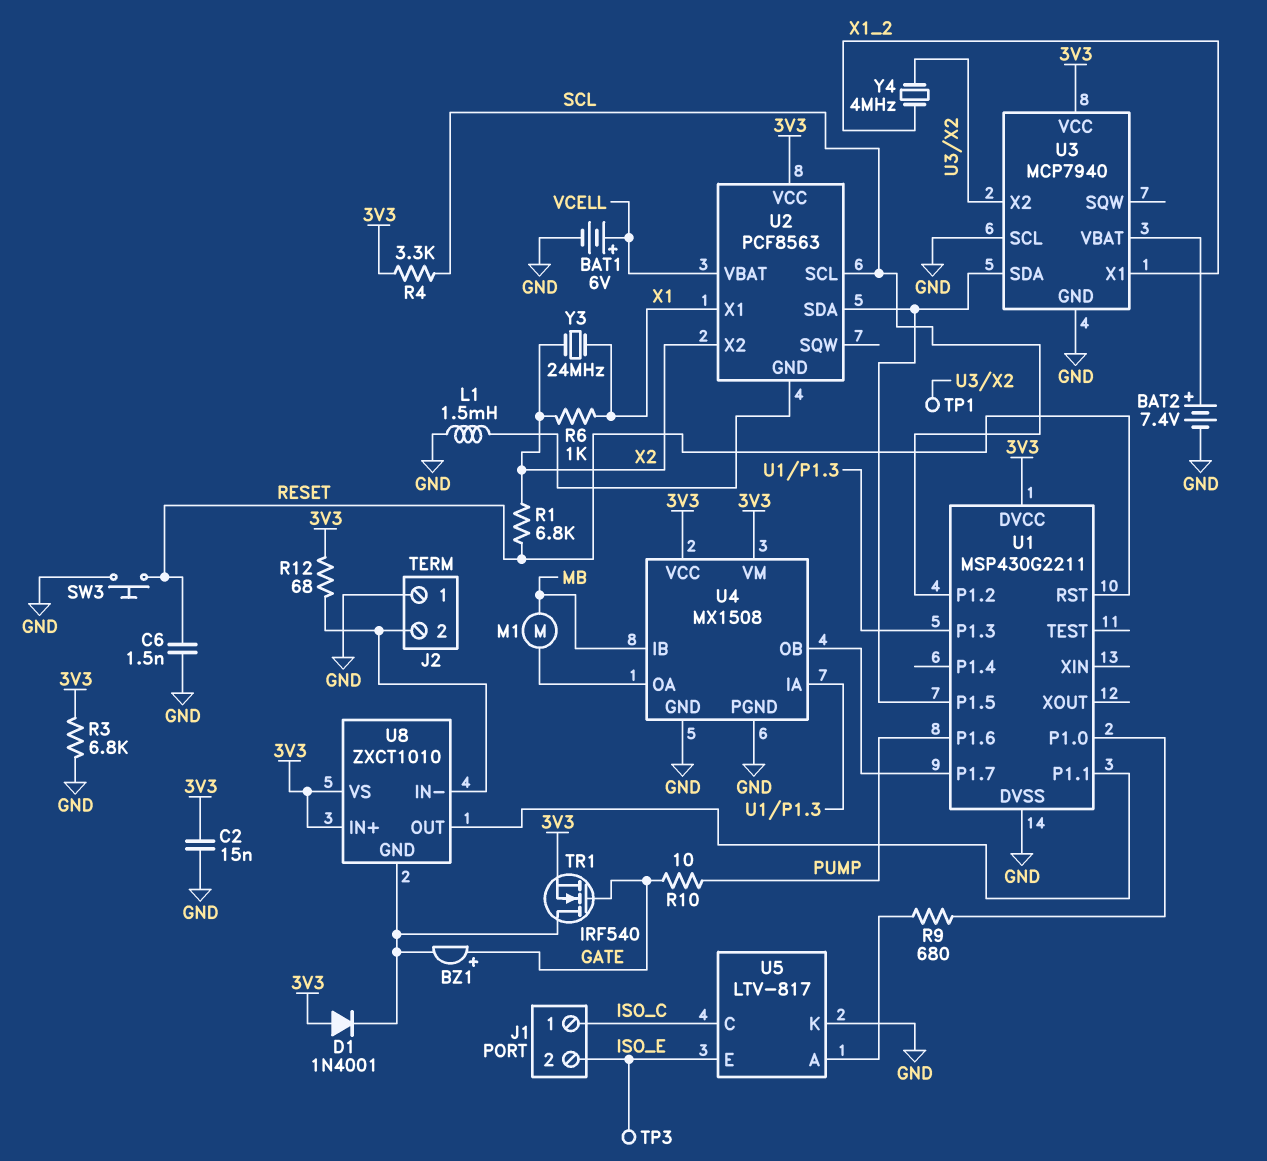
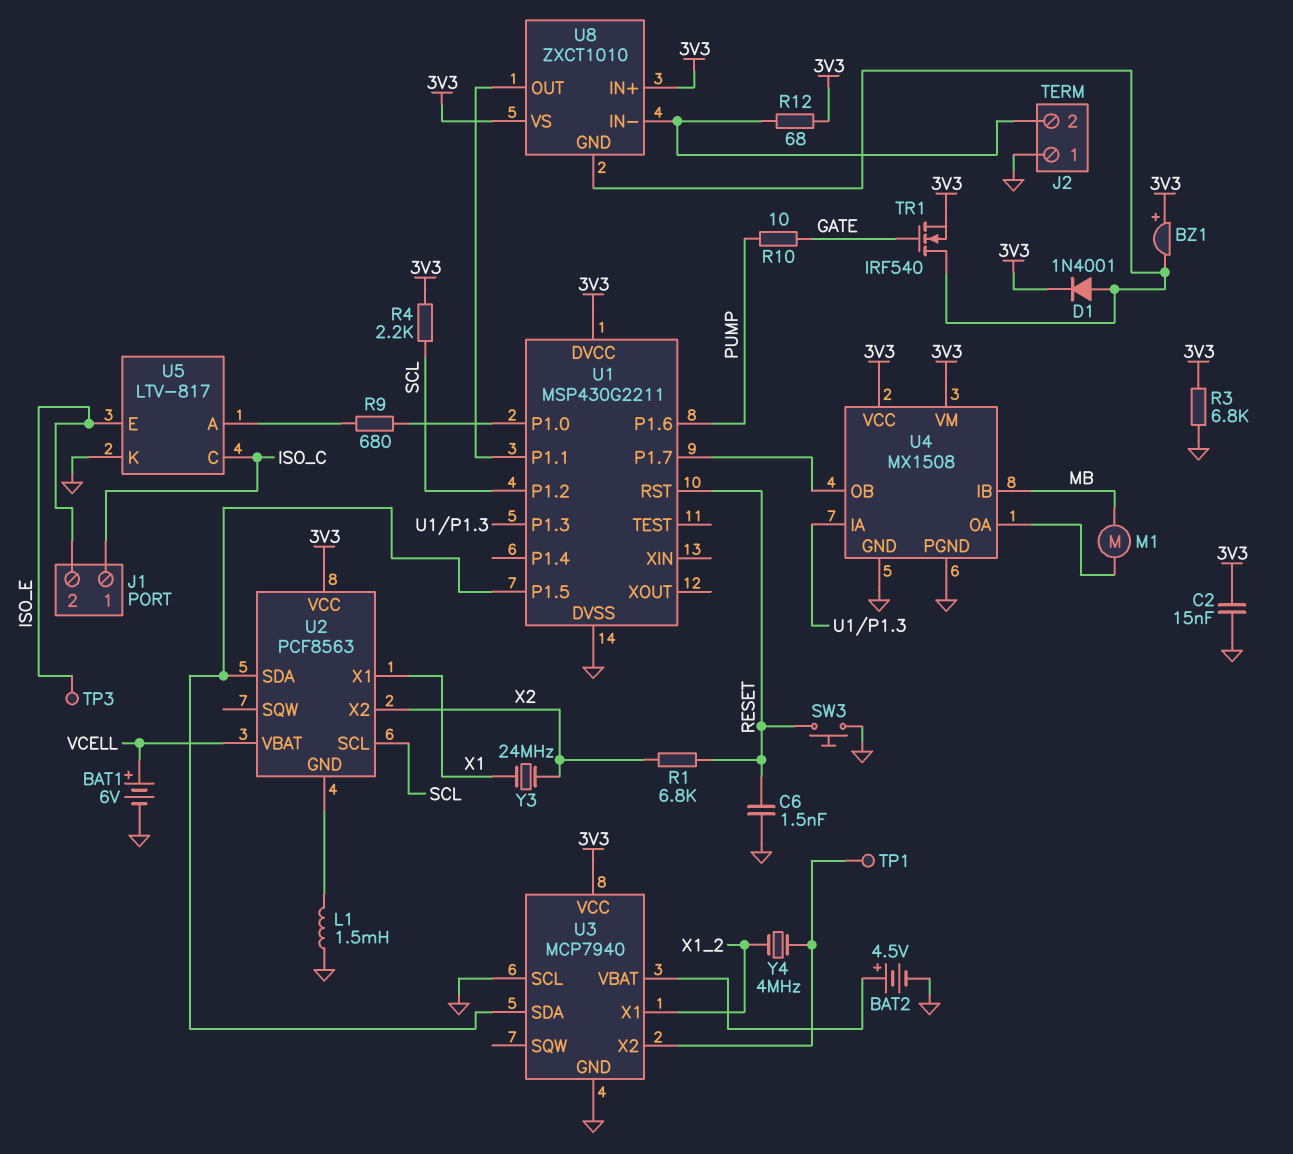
BAT2: 7.4V (plus U3/VBAT, minus GND) -> 4.5V (plus U3/VBAT, minus GND)
BZ1: buzzer (plus GATE, minus U8/GND) -> buzzer (plus 3V3, minus U8/GND)
D1: diode 1N4001 (A 3V3, K U8/GND) -> diode 1N4001 (A U8/GND, K 3V3)
R4: 3.3k (3V3, SCL) -> 2.2k (3V3, SCL)
R6: 1k (X1, X2) -> none

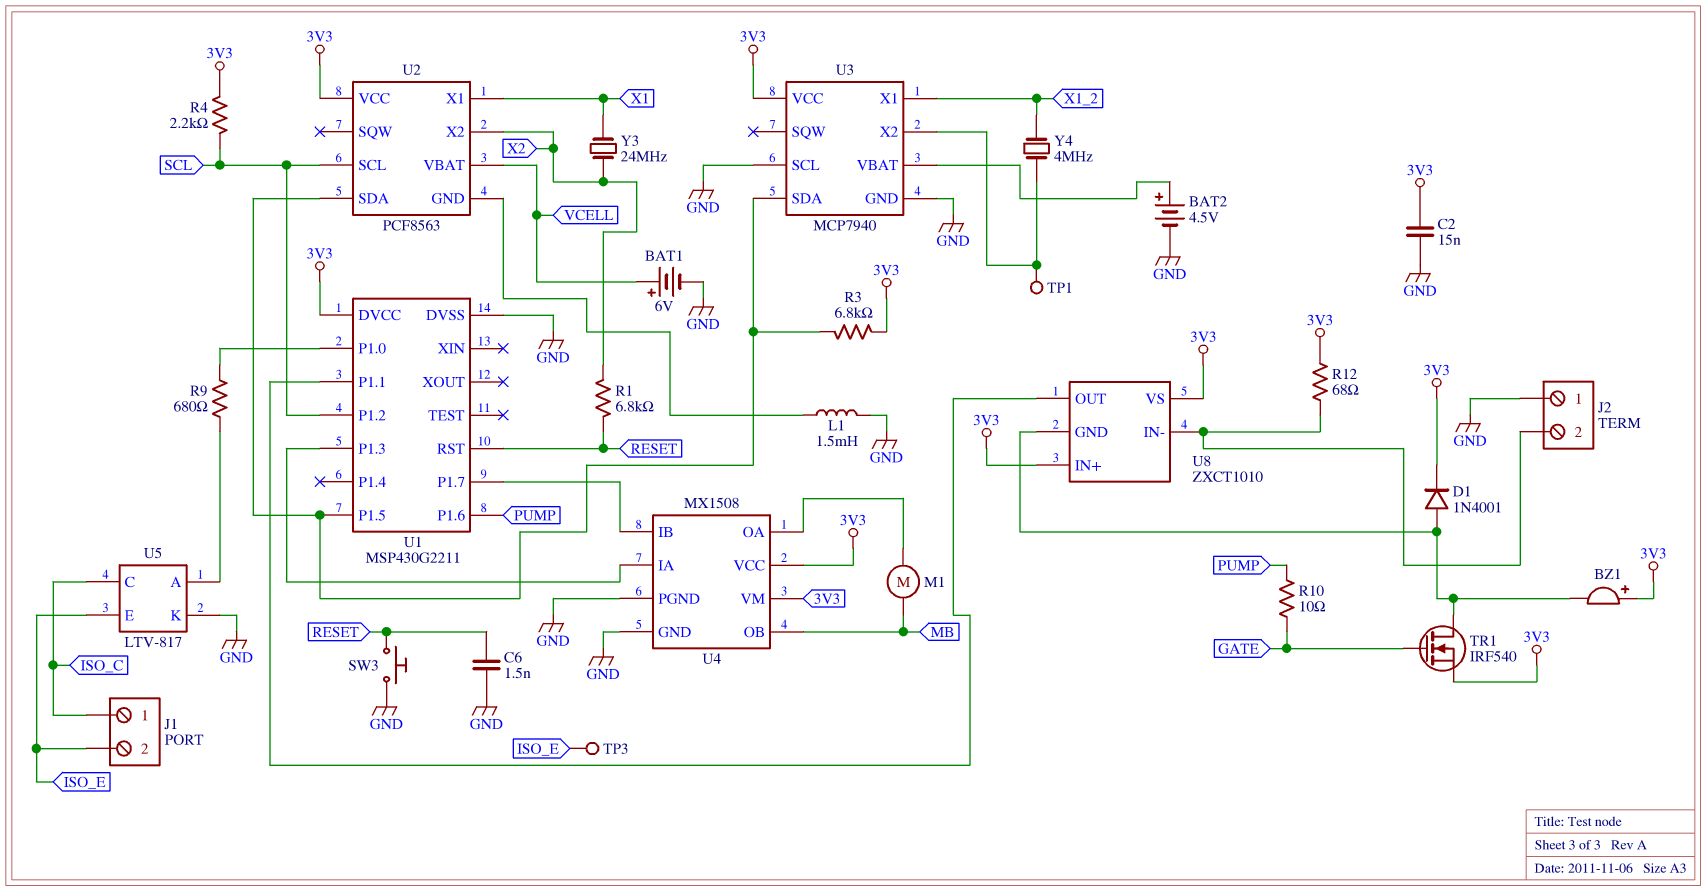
R3: 6.8k (3V3, GND) -> 6.8k (3V3, U1/P1.5)
U4 pin IB: MB -> U1/P1.7
U4 pin OB: U1/P1.7 -> MB

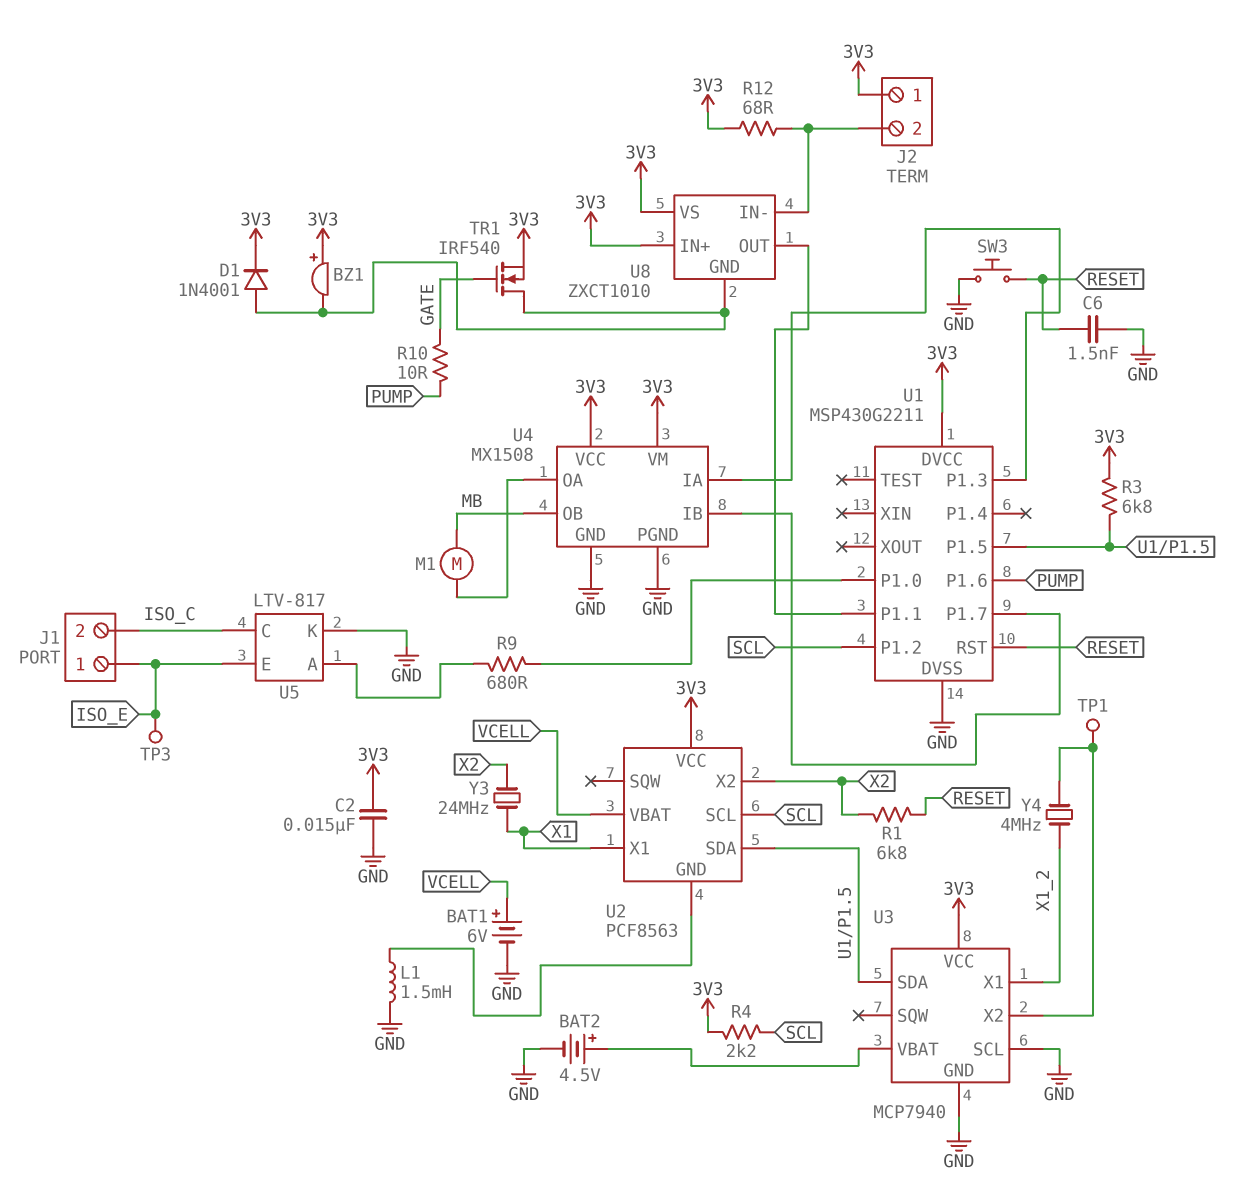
J1 pin 1: ISO_C -> ISO_E
J1 pin 2: ISO_E -> ISO_C
J2 pin 1: GND -> 3V3

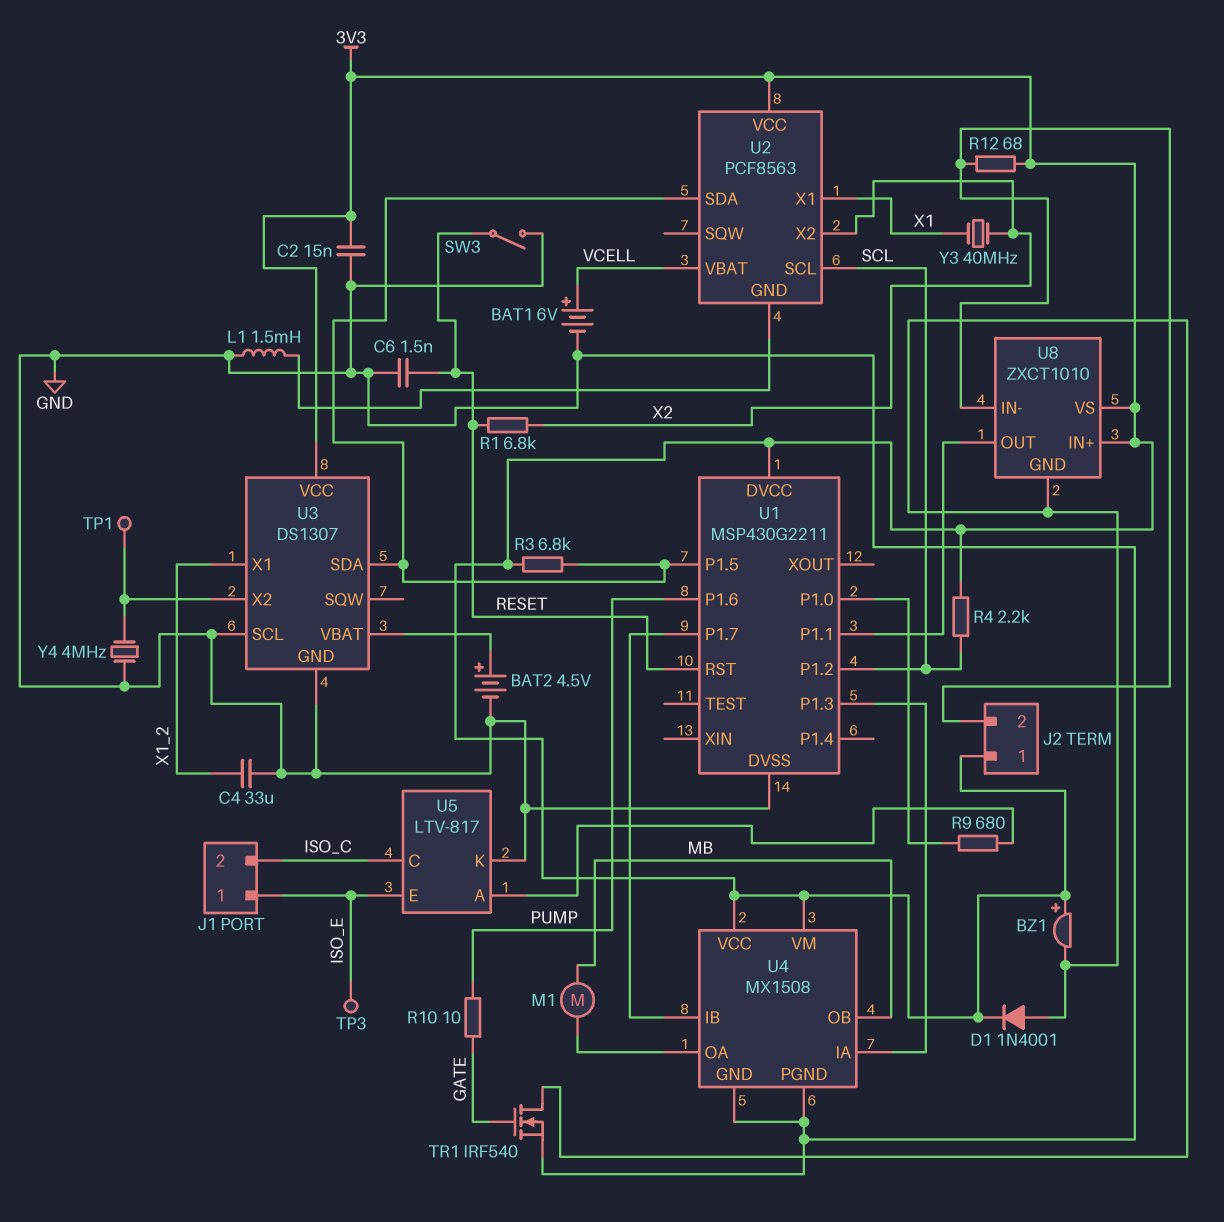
C4: none -> 33uF (GND, X1_2)
SW3: button (GND, RESET) -> switch (GND, RESET)
TR1: NMOS IRF540 (G GATE, D U8/GND, S 3V3) -> NMOS IRF540 (G GATE, D U8/GND, S GND)
U3: MCP7940 -> DS1307
Y3: 24MHz (X1, X2) -> 40MHz (X1, X2)
Y4: 4MHz (U3/X2, X1_2) -> 4MHz (GND, U3/X2)

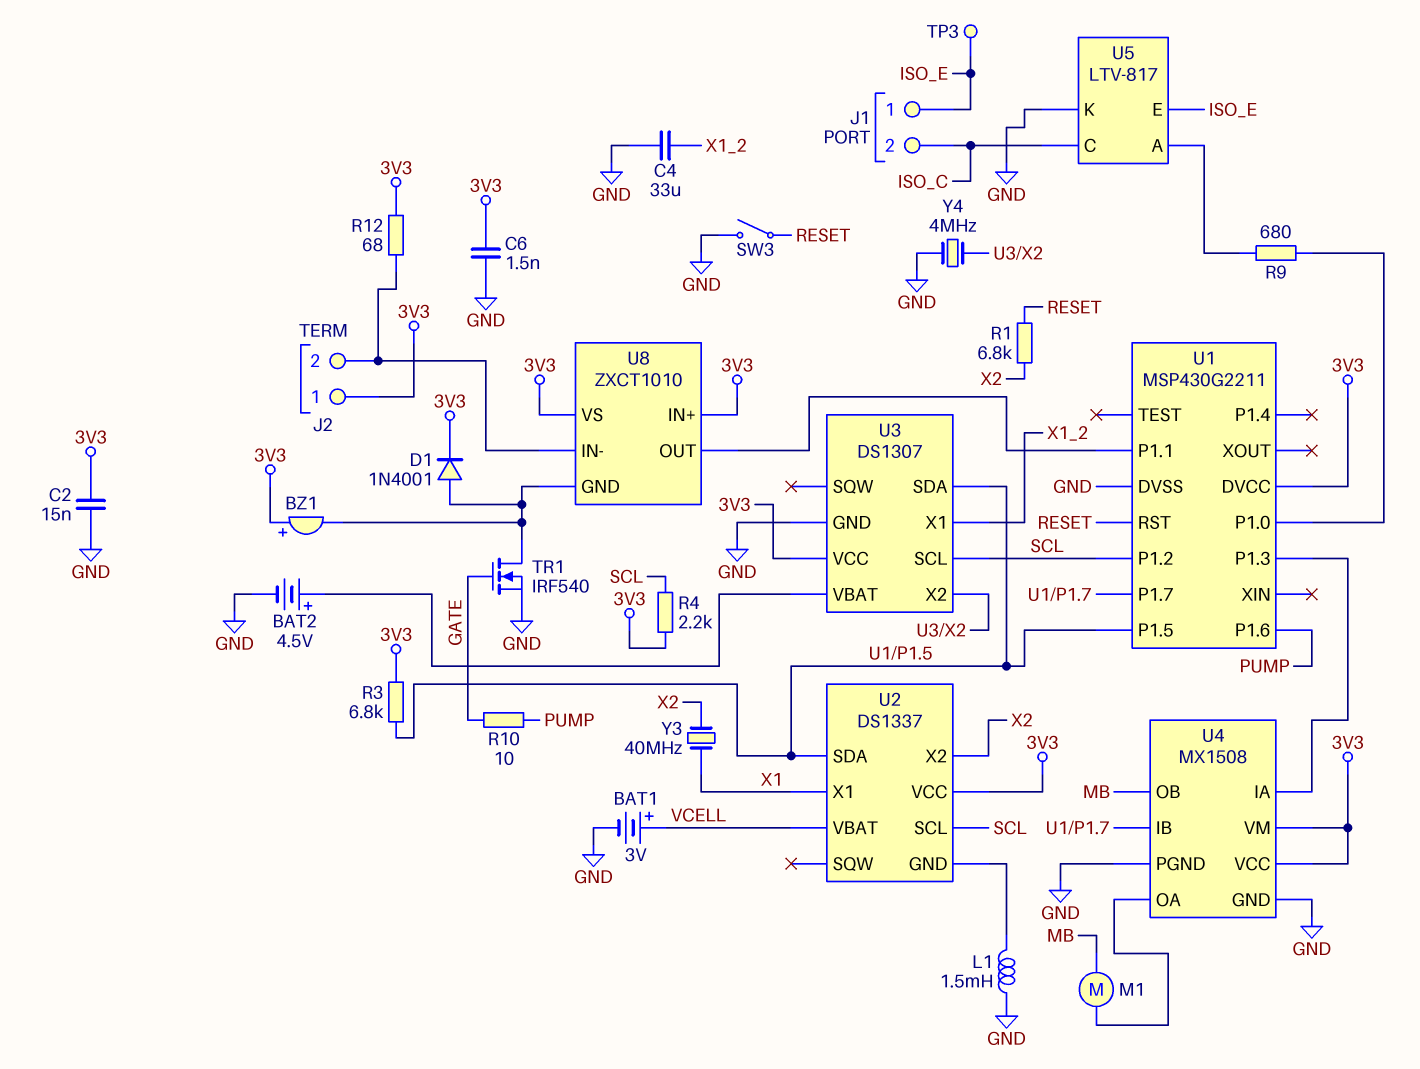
BAT1: 6V (plus VCELL, minus GND) -> 3V (plus VCELL, minus GND)
C6: 1.5nF (GND, RESET) -> 1.5nF (3V3, GND)
TP1: test point (U3/X2) -> none
U2: PCF8563 -> DS1337
U3 pin SCL: GND -> SCL

